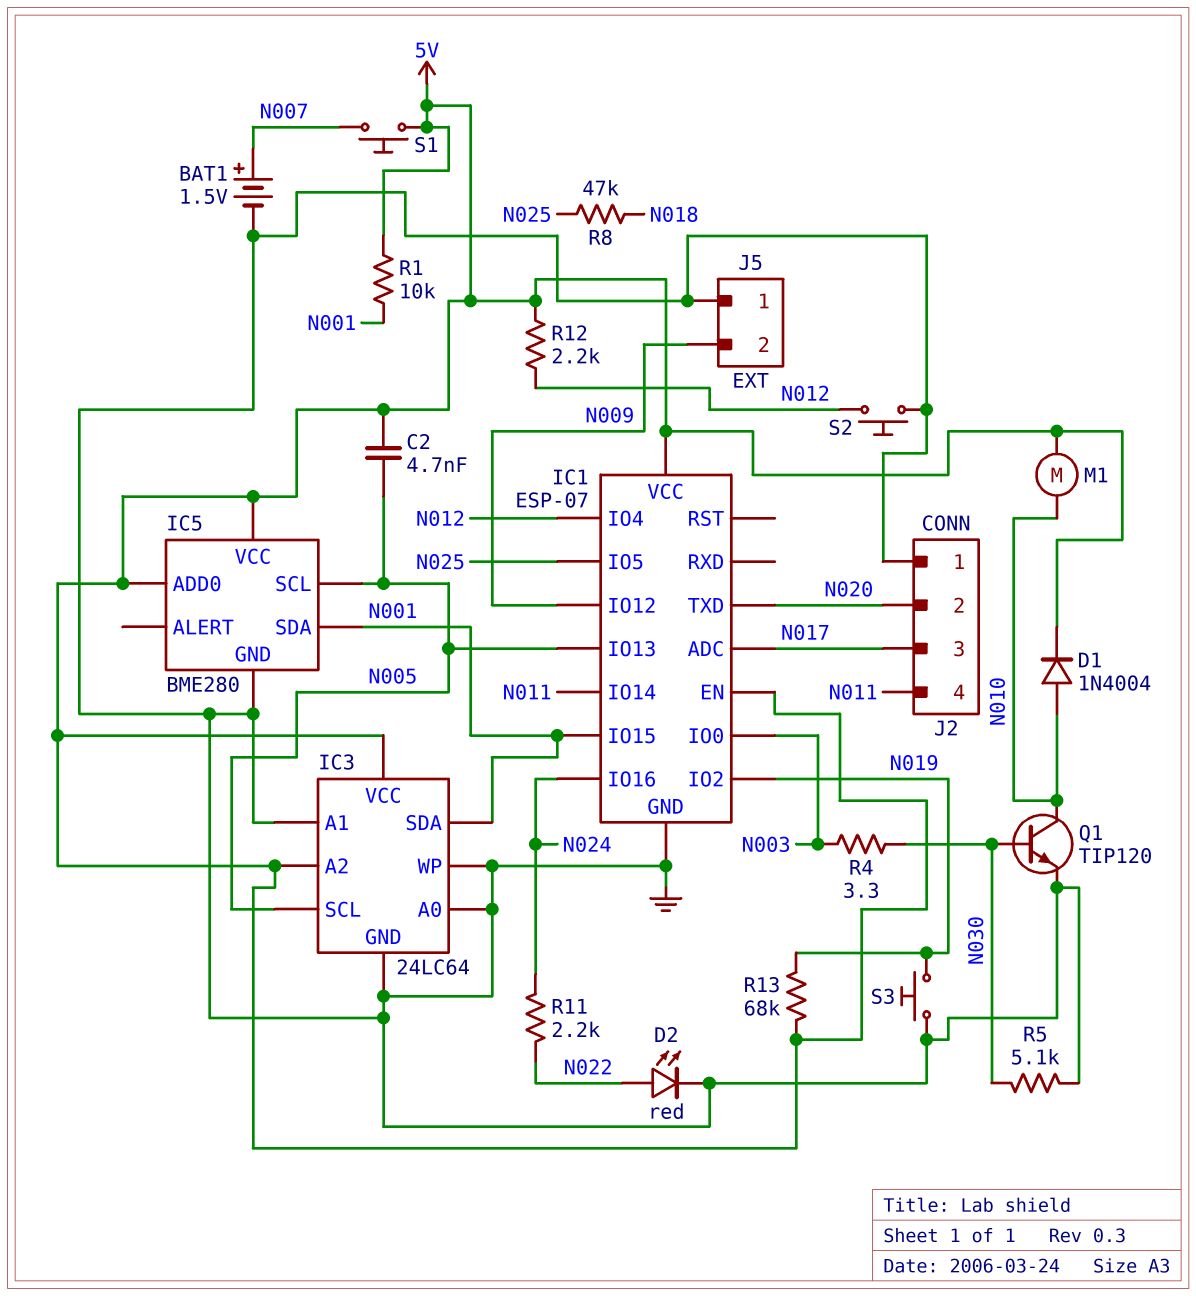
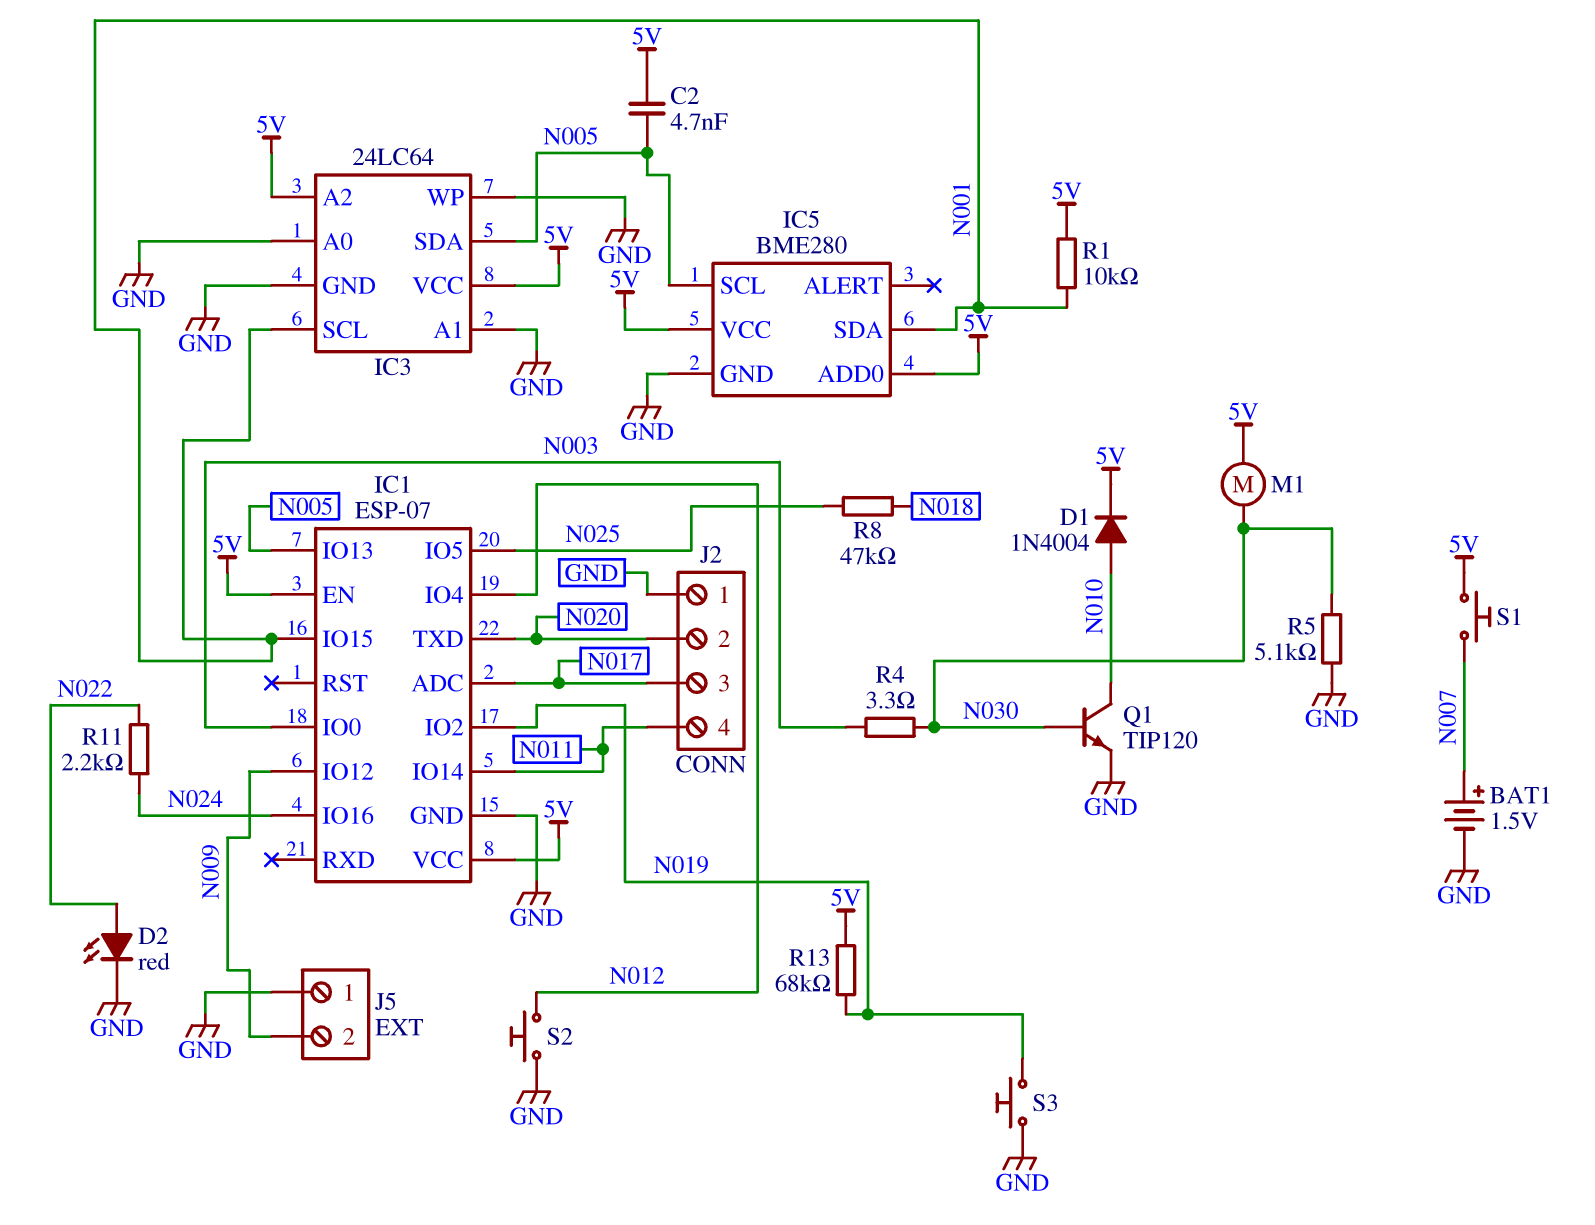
IC3 pin SCL: N005 -> N001
IC3 pin SDA: N001 -> N005
M1: motor (5V, N010) -> motor (5V, N030)
R12: 2.2k (5V, N012) -> none

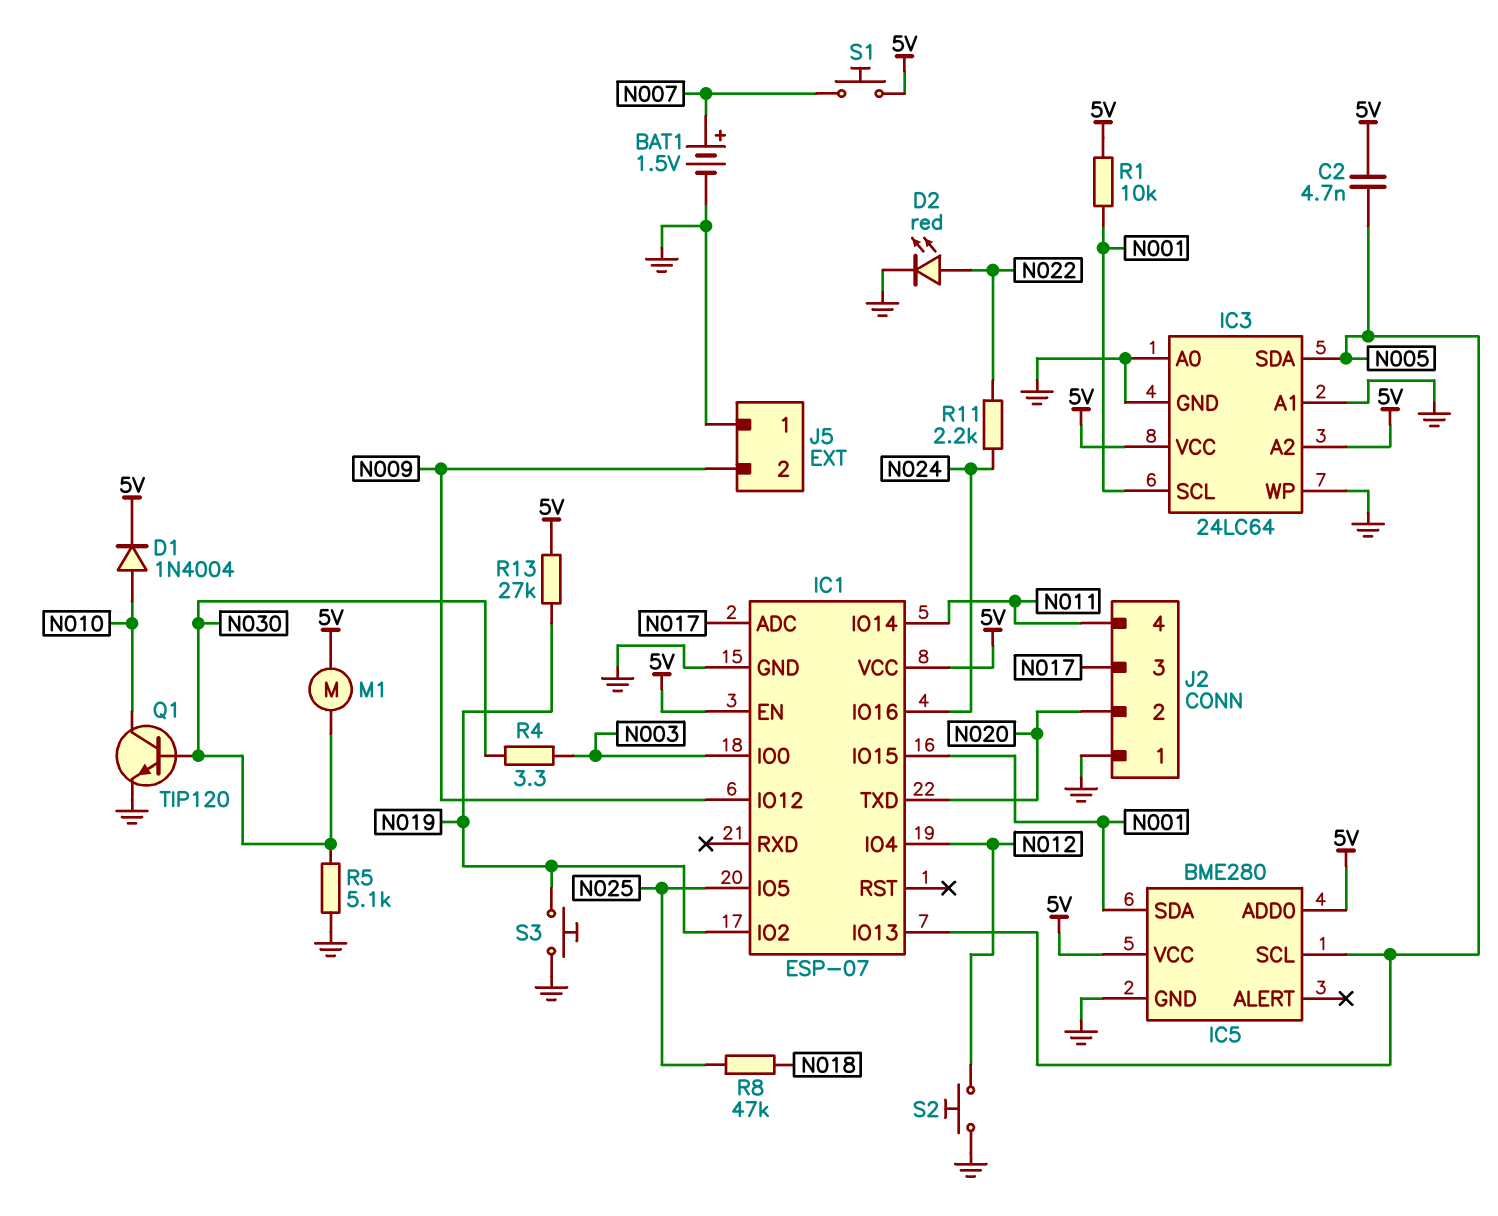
R13: 68k (5V, N019) -> 27k (5V, N019)

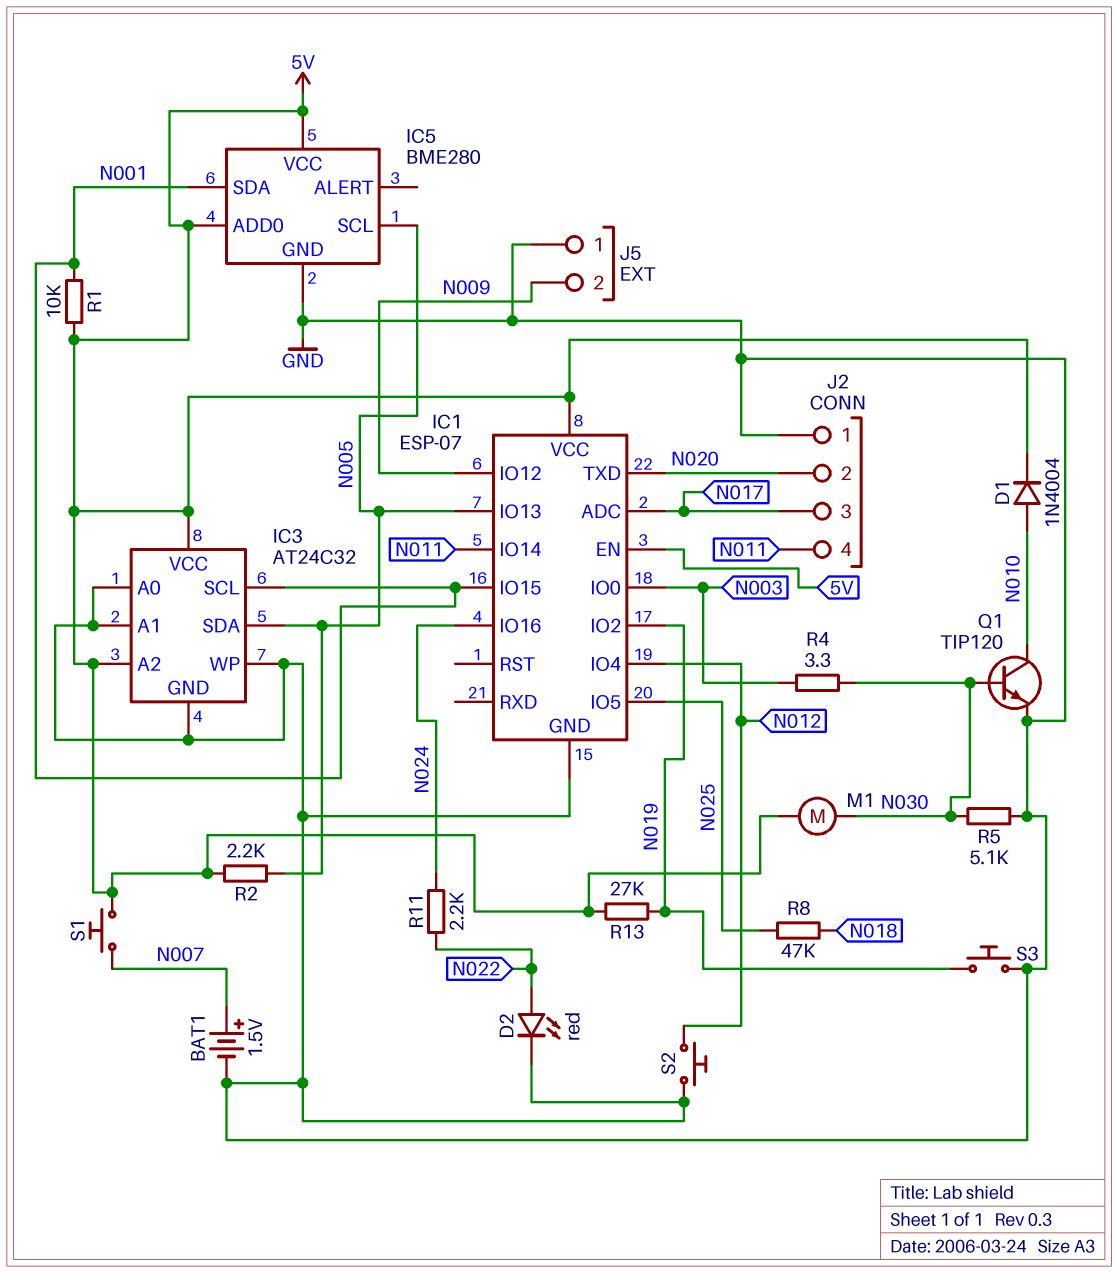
C2: 4.7nF (5V, N005) -> none
IC3: 24LC64 -> AT24C32
R2: none -> 2.2k (5V, N005)

